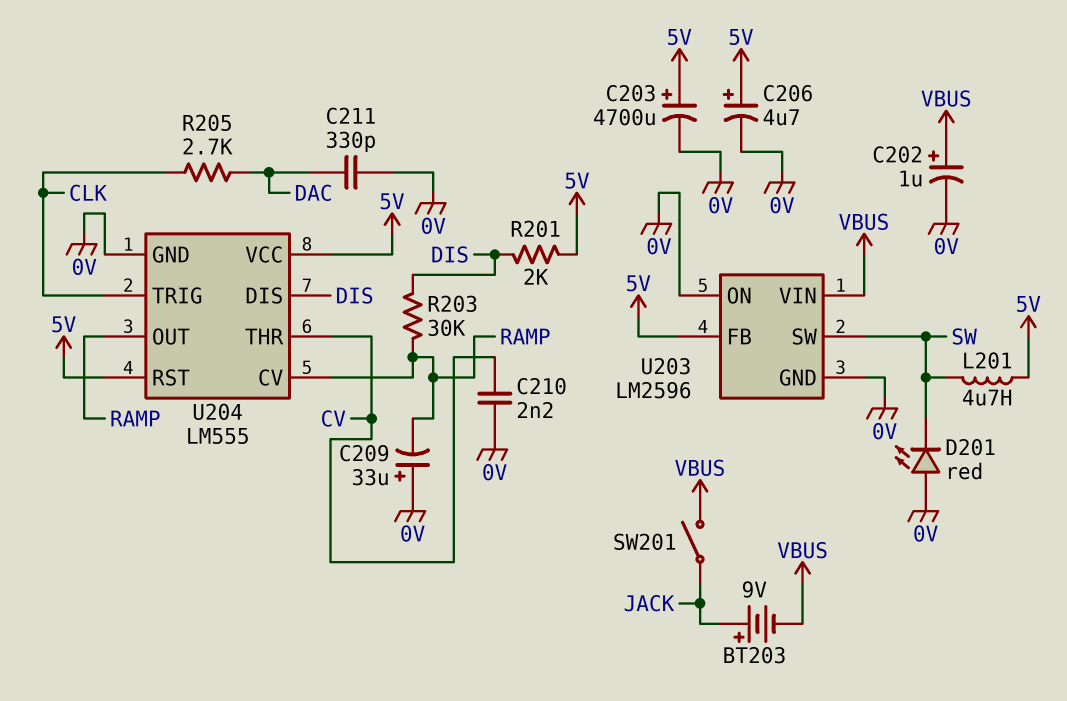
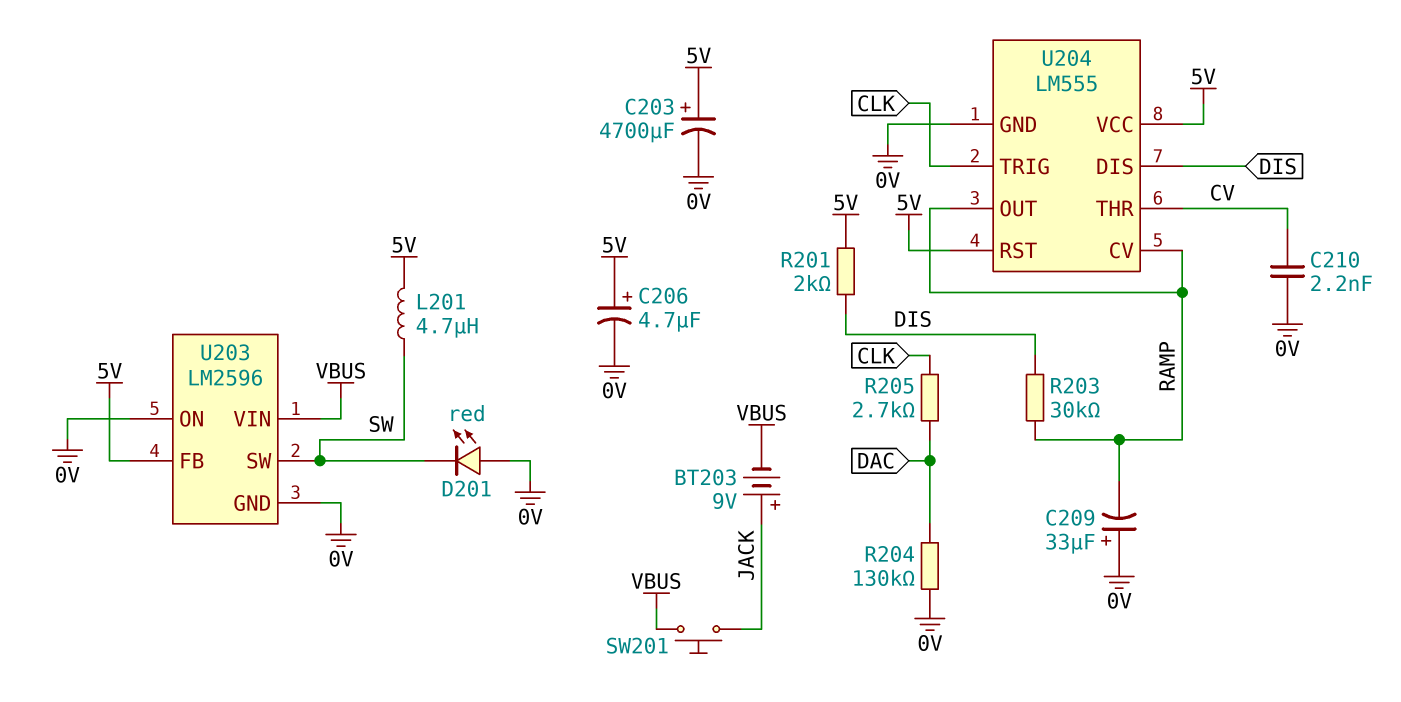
C202: 1uF (plus VBUS, minus 0V) -> none
C211: 330pF (0V, DAC) -> none
R204: none -> 130k (0V, DAC)
SW201: switch (JACK, VBUS) -> button (JACK, VBUS)

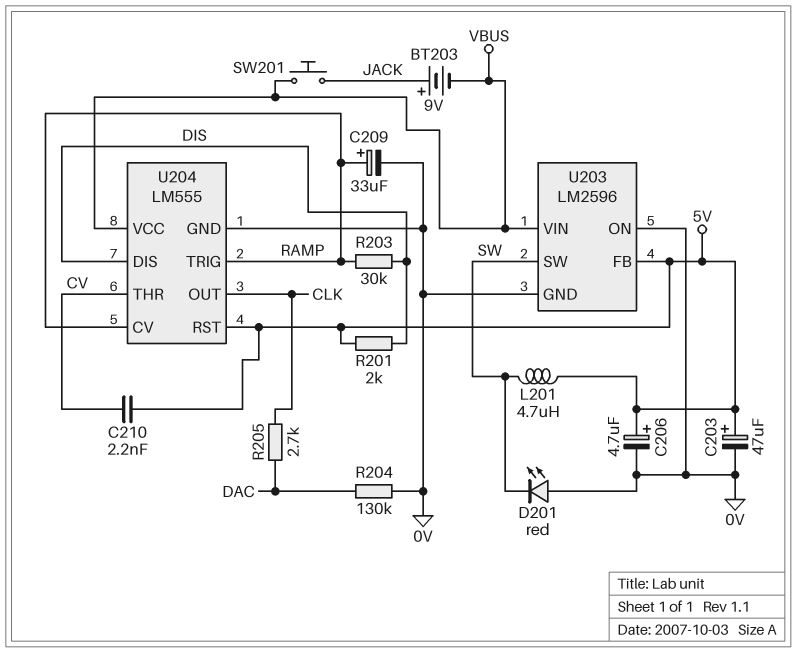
C203: 4700uF (plus 5V, minus 0V) -> 47uF (plus 5V, minus 0V)
C209: 33uF (plus 0V, minus RAMP) -> 33uF (plus RAMP, minus 0V)
C210: 2.2nF (0V, CV) -> 2.2nF (5V, CV)
U204 pin OUT: RAMP -> CLK
U204 pin TRIG: CLK -> RAMP
U204 pin VCC: 5V -> VBUS

